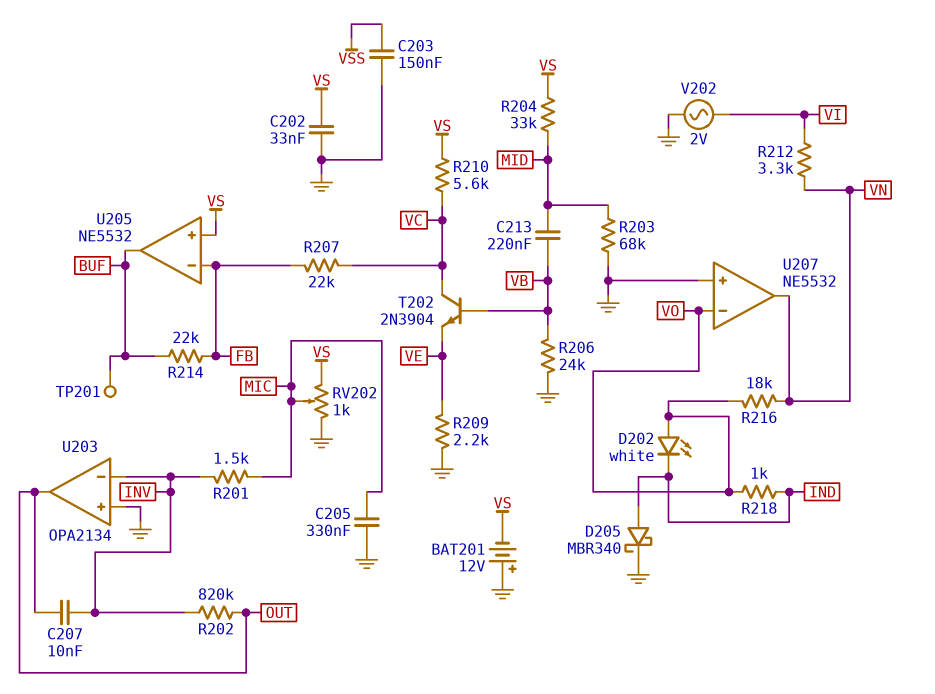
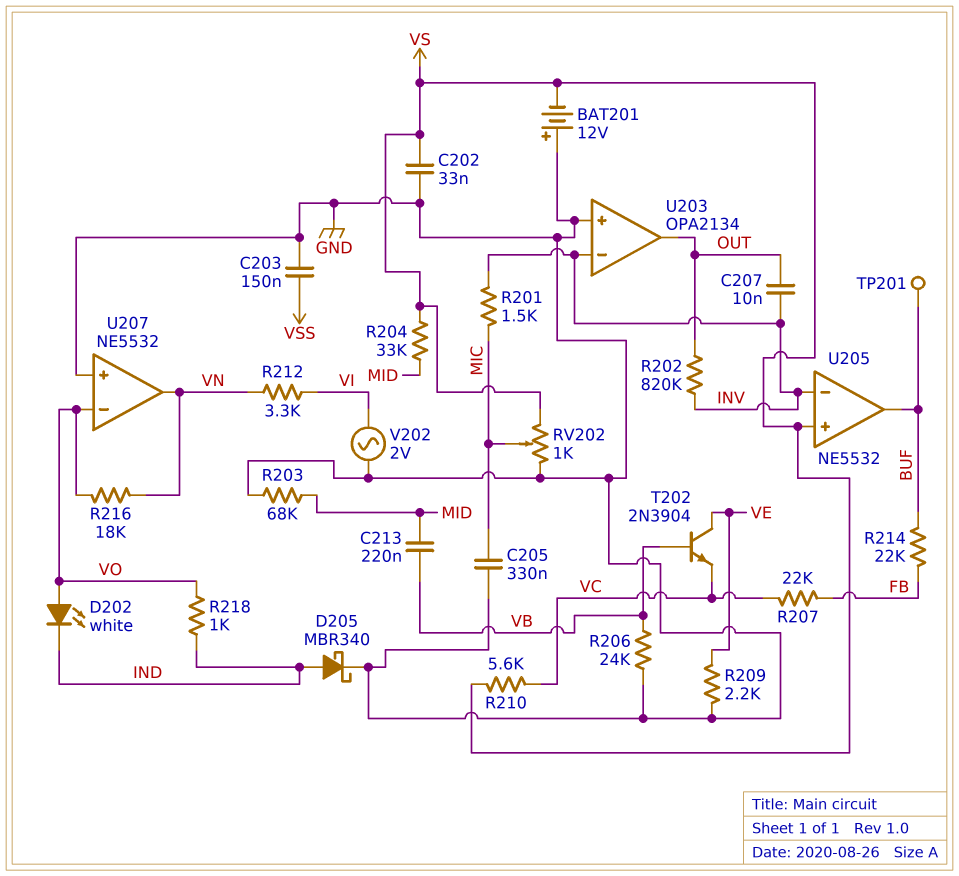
T202: NPN 2N3904 (B VB, C VC, E VE) -> NPN 2N3904 (B VB, C VE, E VC)
U205 pin in-: FB -> INV

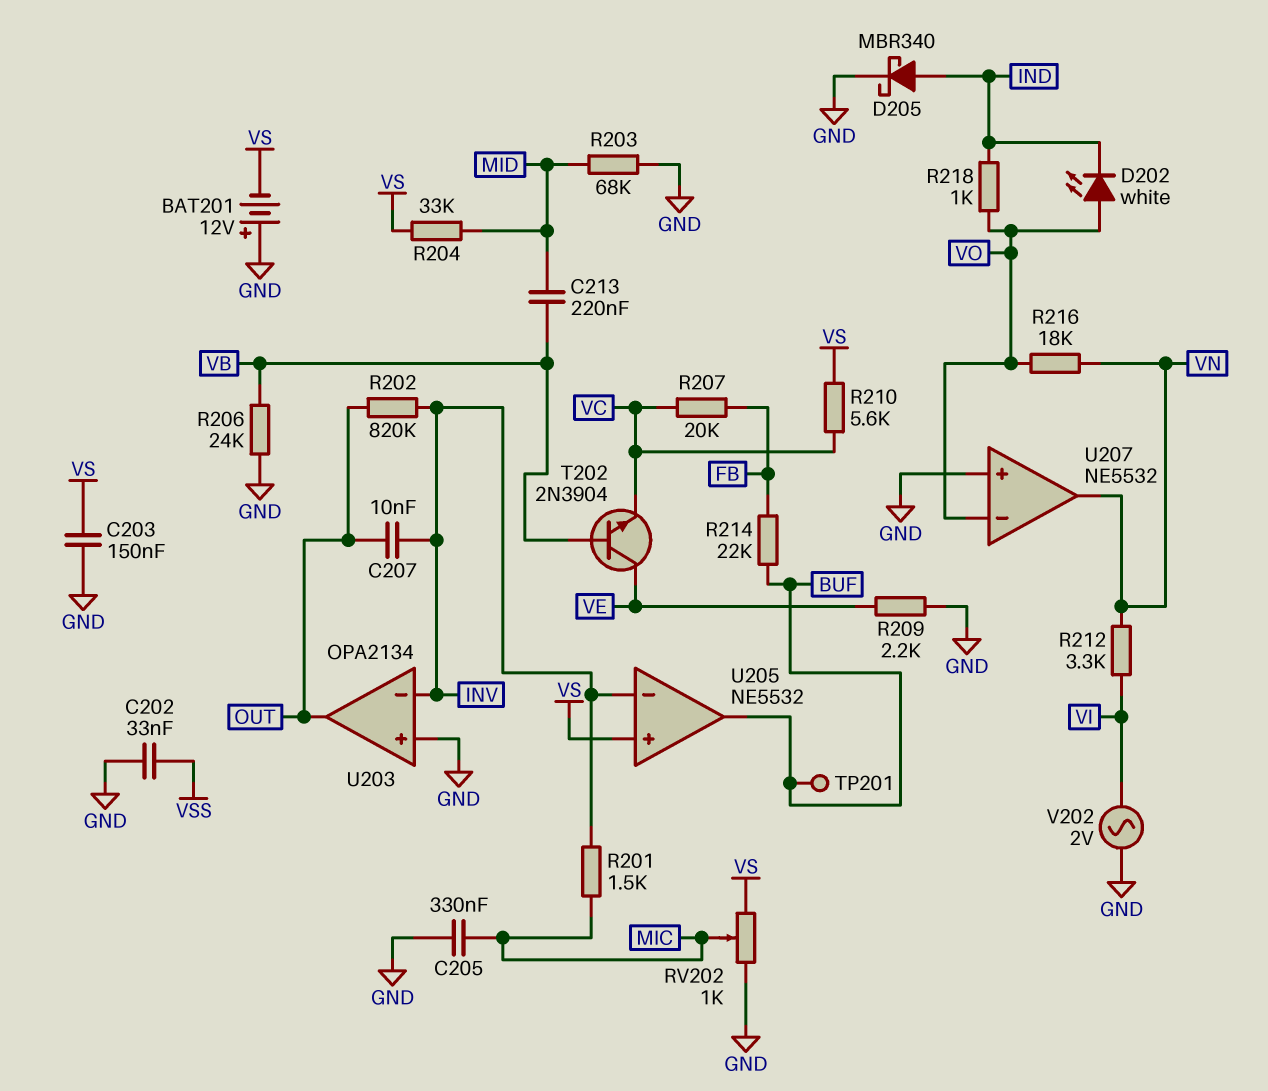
C202: 33nF (GND, VS) -> 33nF (GND, VSS)
C203: 150nF (GND, VSS) -> 150nF (GND, VS)
R207: 22k (FB, VC) -> 20k (FB, VC)

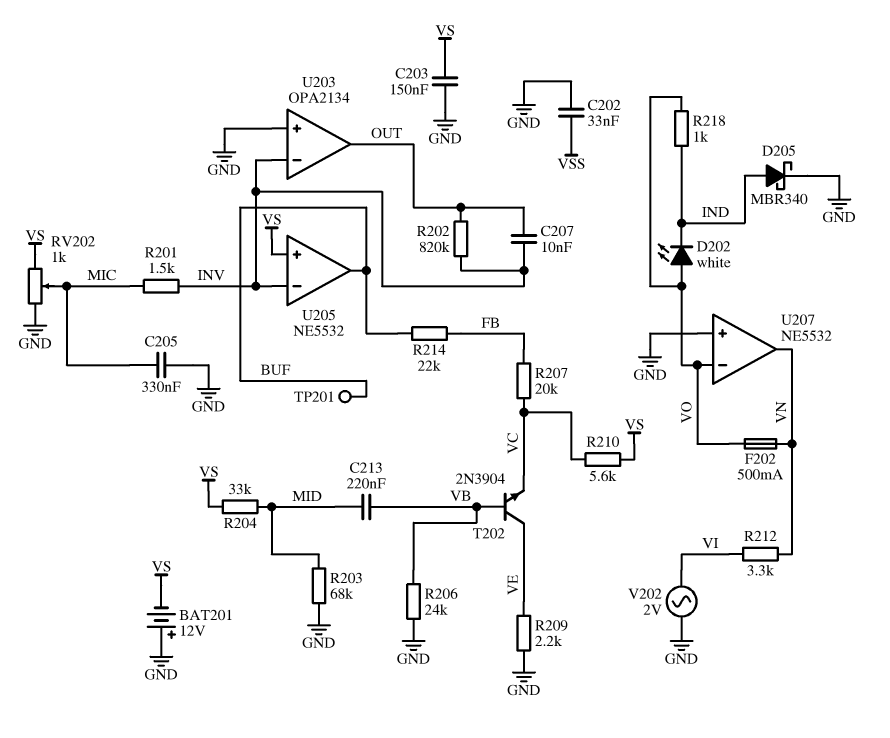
F202: none -> 500mA (VN, VO)
R216: 18k (VN, VO) -> none

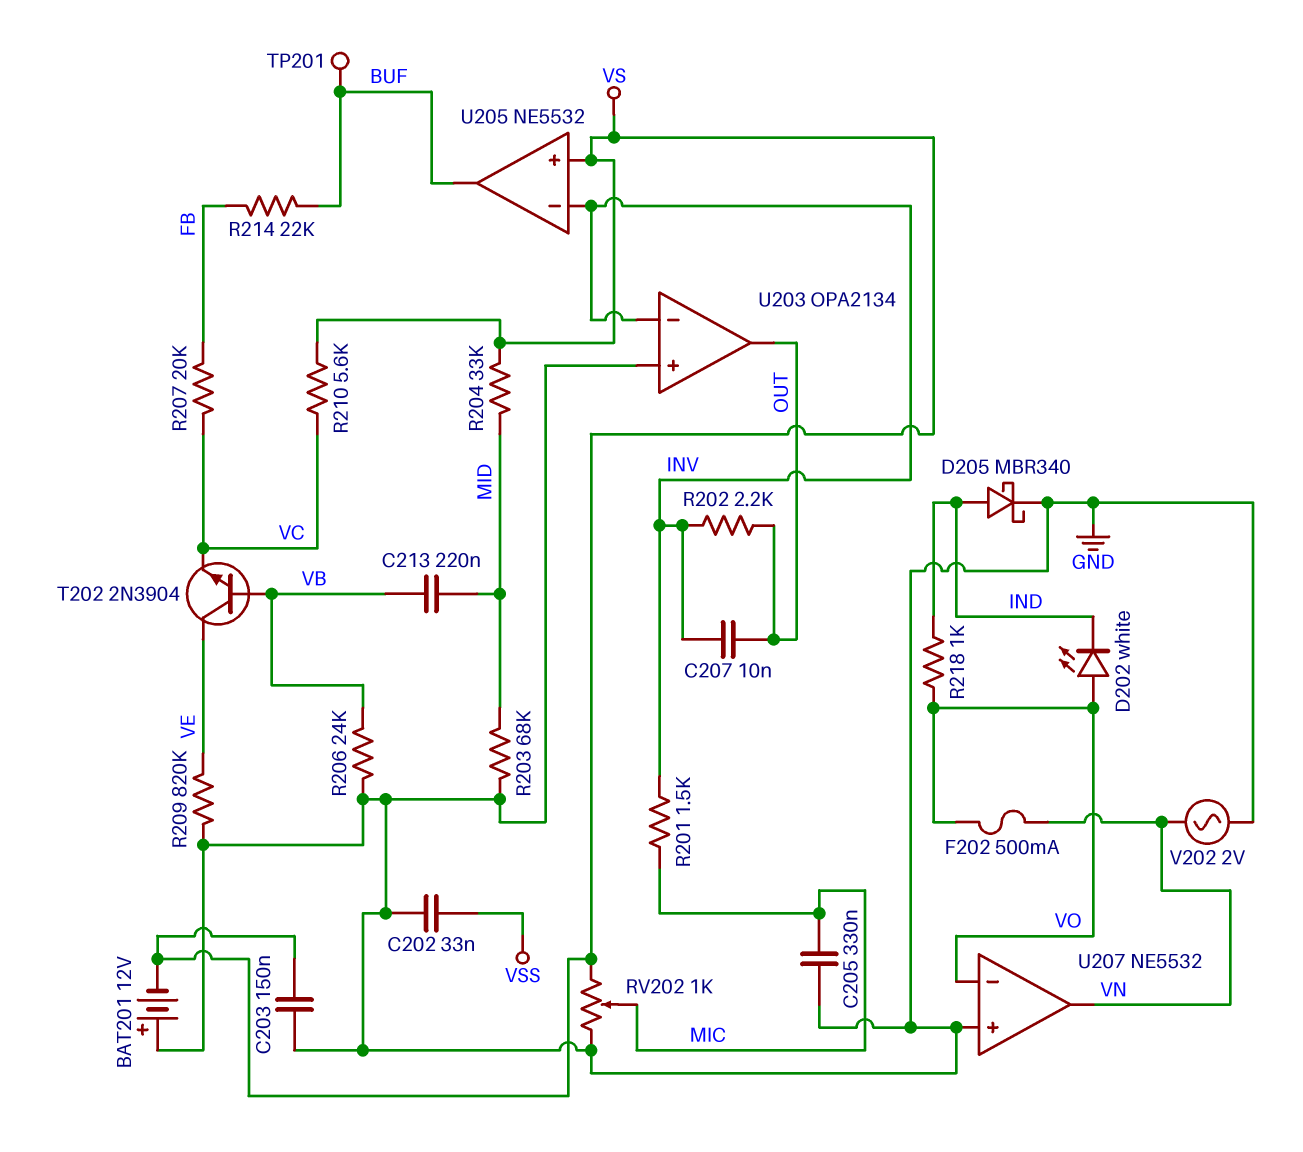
R202: 820k (INV, OUT) -> 2.2k (INV, OUT)
R209: 2.2k (GND, VE) -> 820k (GND, VE)
R212: 3.3k (VI, VN) -> none
V202: AC 2V (GND, VI) -> AC 2V (GND, VN)

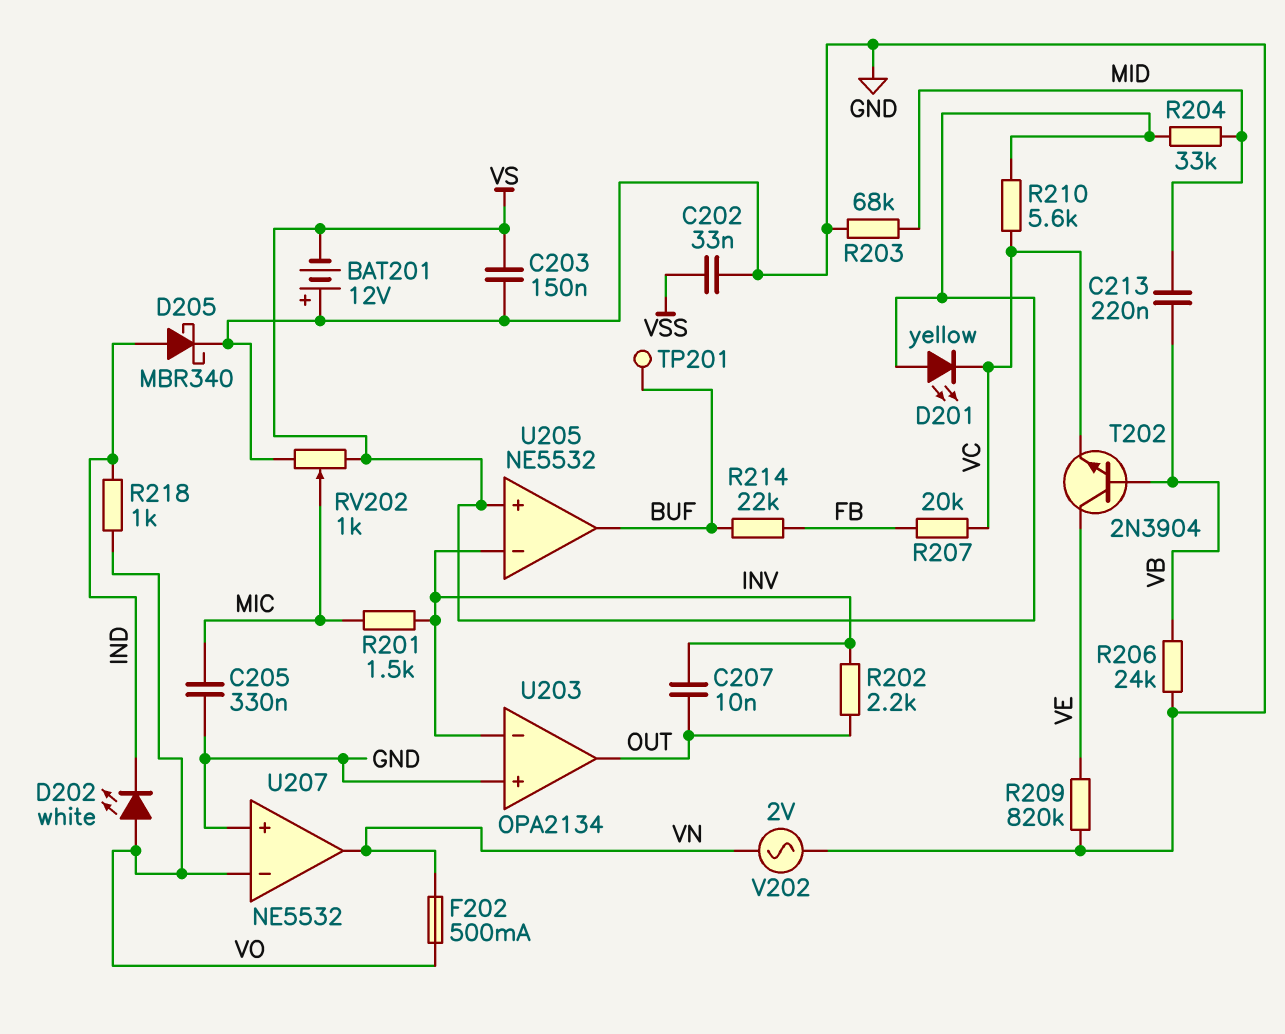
D201: none -> LED yellow (A VS, K VC)

